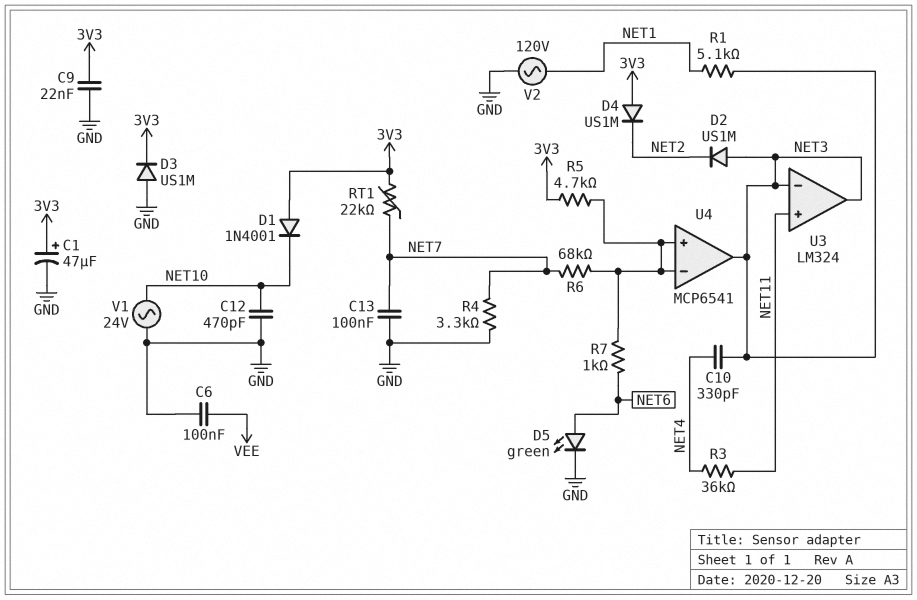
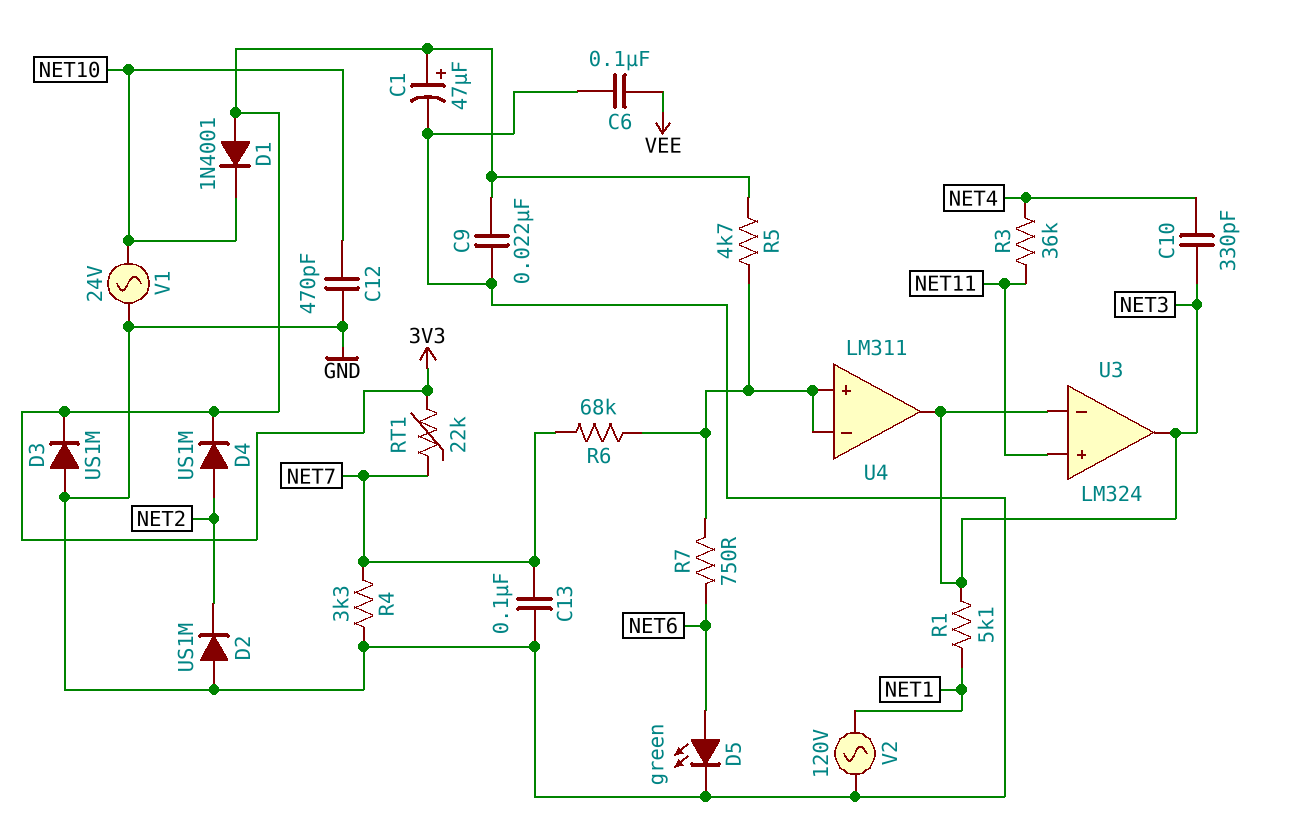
D2: diode US1M (A NET3, K NET2) -> diode US1M (A GND, K NET2)
D4: diode US1M (A 3V3, K NET2) -> diode US1M (A NET2, K 3V3)
R7: 1k (NET6, U4/in+) -> 750 (NET6, U4/in+)
U4: MCP6541 -> LM311

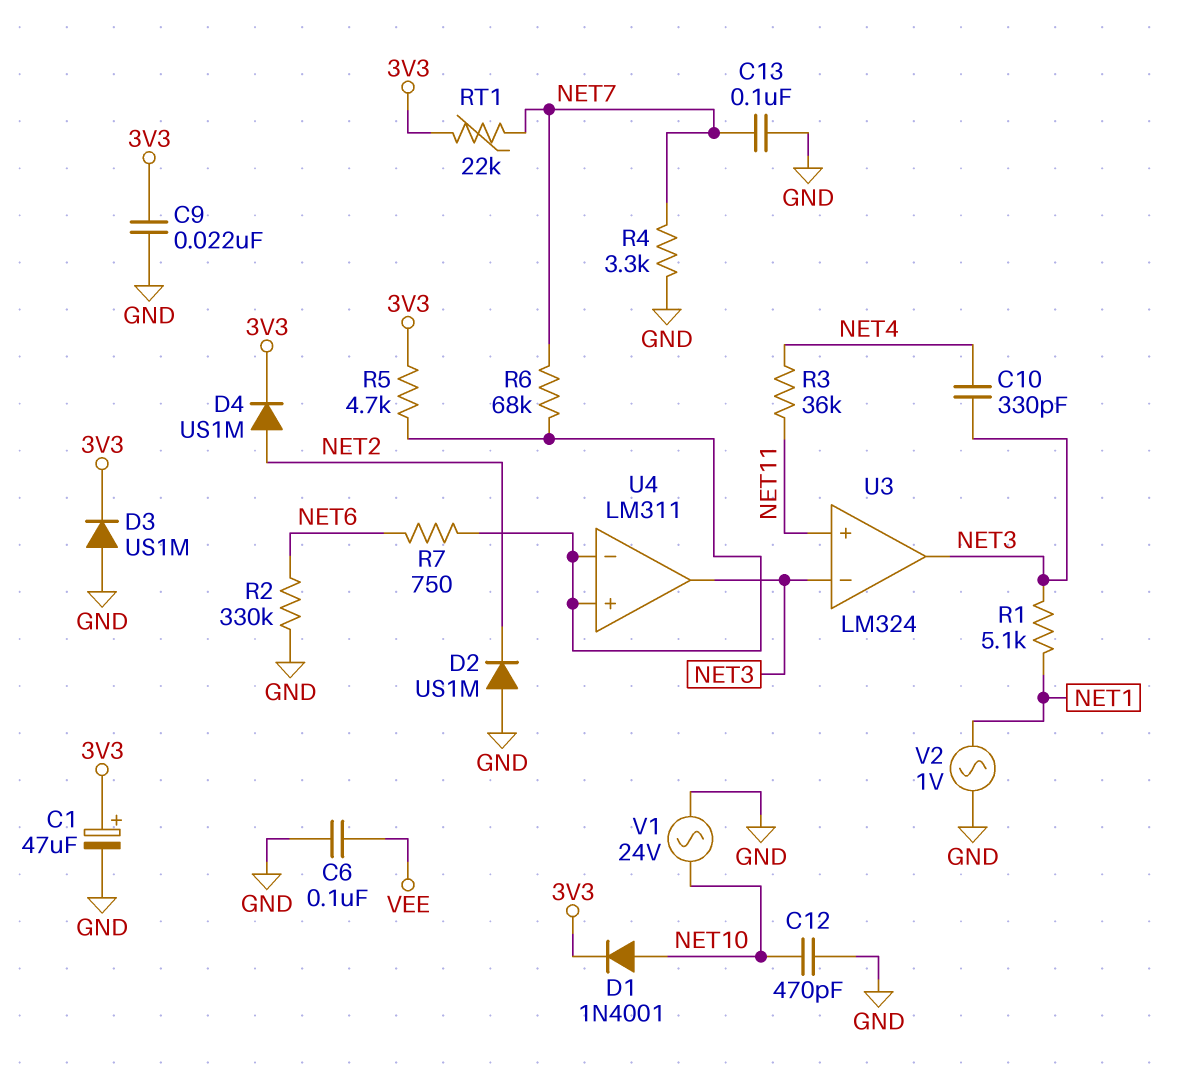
D1: diode 1N4001 (A 3V3, K NET10) -> diode 1N4001 (A NET10, K 3V3)
D5: LED green (A NET6, K GND) -> none
R2: none -> 330k (GND, NET6)
V2: AC 120V (GND, NET1) -> AC 1V (GND, NET1)

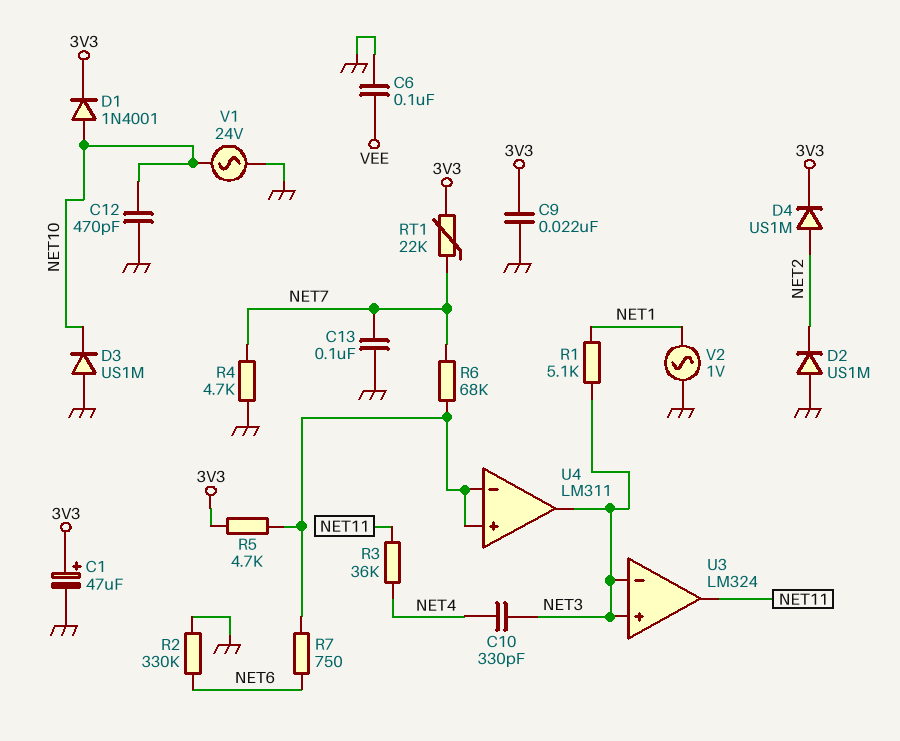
D3: diode US1M (A GND, K 3V3) -> diode US1M (A GND, K NET10)
R4: 3.3k (GND, NET7) -> 4.7k (GND, NET7)
U3 pin in+: NET11 -> NET3
U3 pin out: NET3 -> NET11

